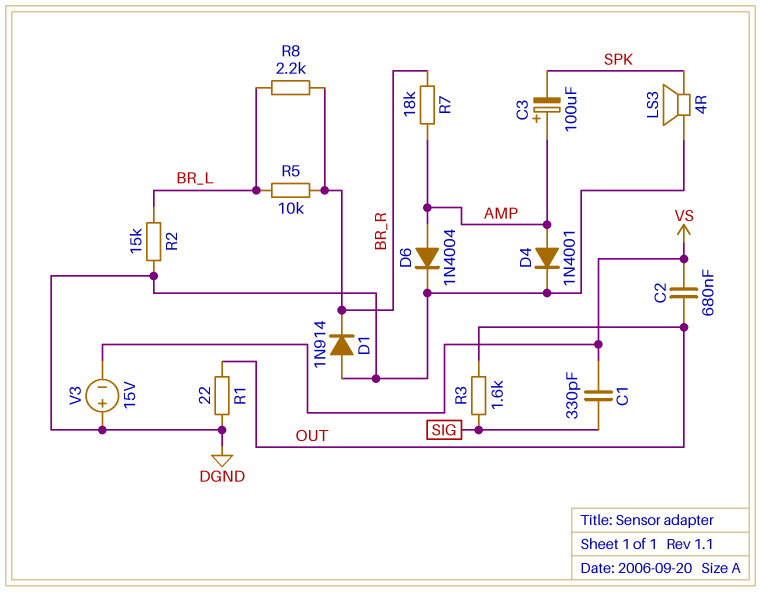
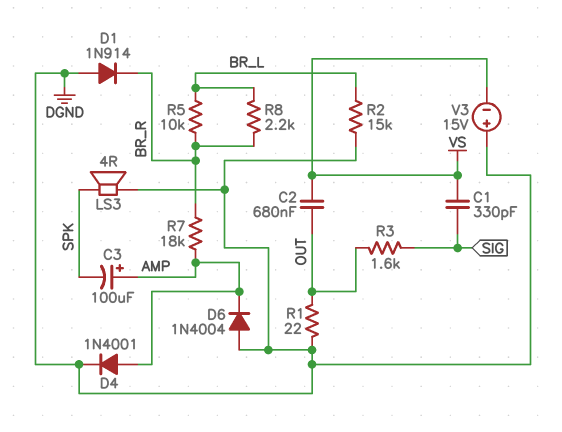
D6: diode 1N4004 (A AMP, K DGND) -> diode 1N4004 (A DGND, K AMP)

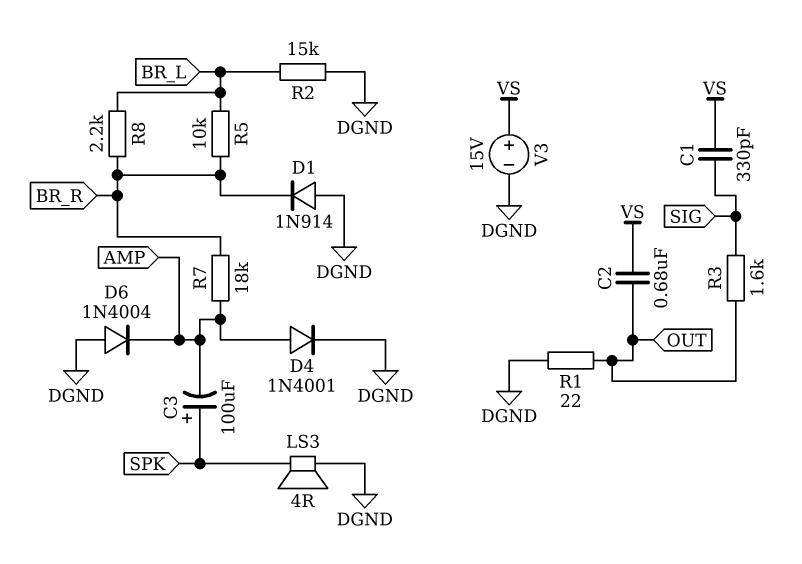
C3: 100uF (plus AMP, minus SPK) -> 100uF (plus SPK, minus AMP)
V3: 15V (plus DGND, minus VS) -> 15V (plus VS, minus DGND)

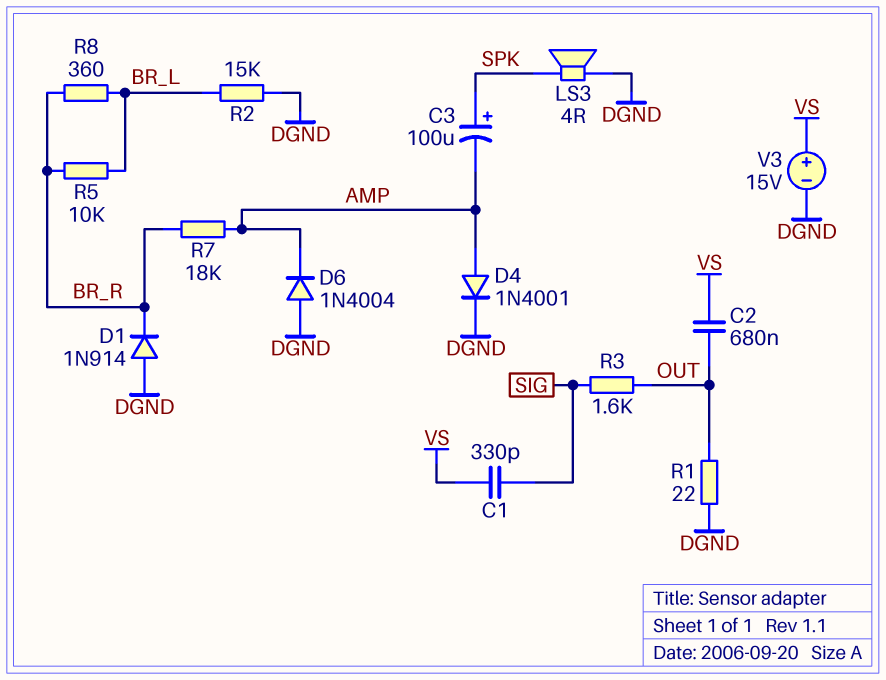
R8: 2.2k (BR_L, BR_R) -> 360 (BR_L, BR_R)

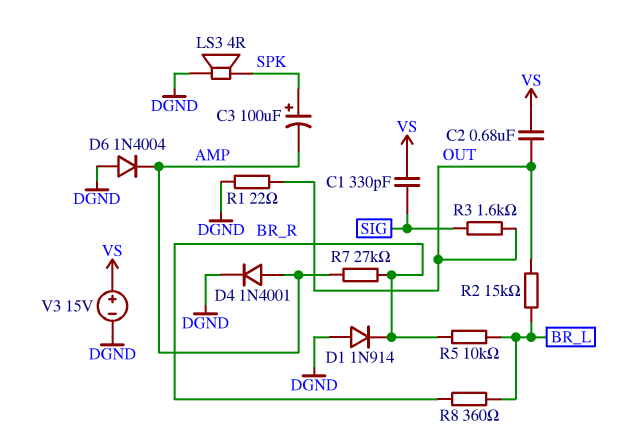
R2: 15k (BR_L, DGND) -> 15k (BR_L, OUT)
R7: 18k (AMP, BR_R) -> 27k (AMP, BR_R)

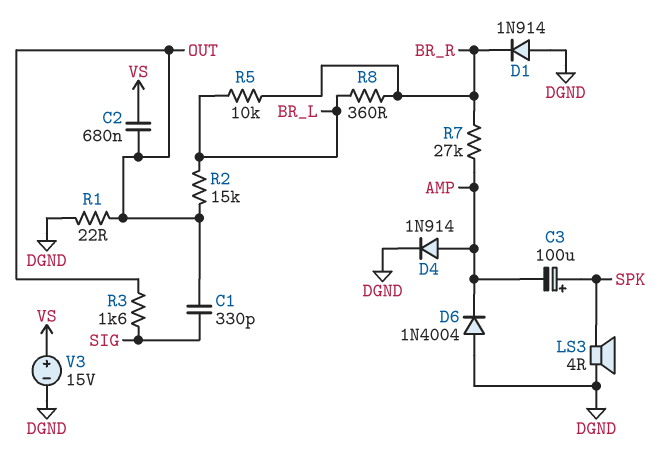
C1: 330pF (SIG, VS) -> 330pF (OUT, SIG)
D4: diode 1N4001 (A AMP, K DGND) -> diode 1N914 (A AMP, K DGND)

